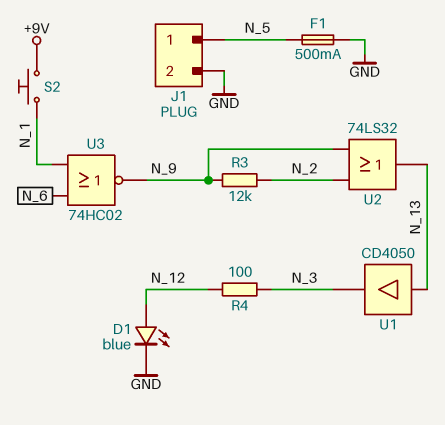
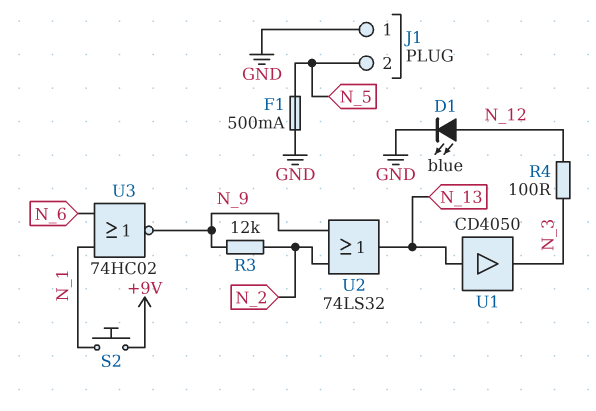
J1 pin 1: N_5 -> GND
J1 pin 2: GND -> N_5

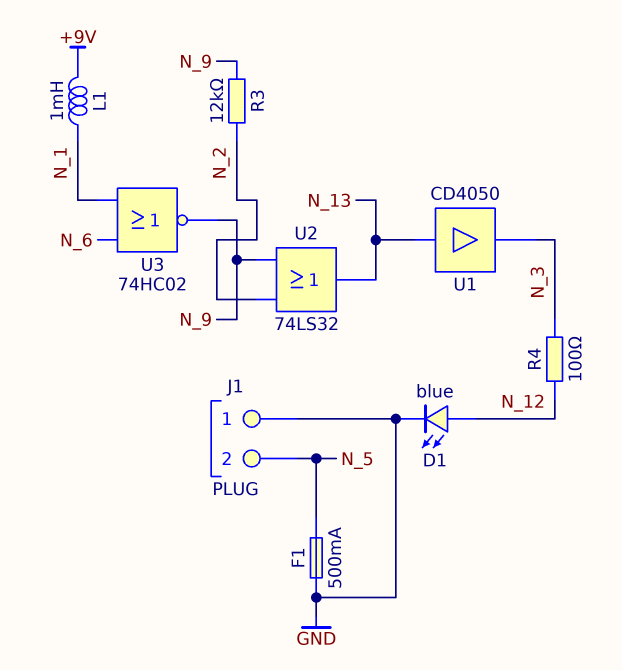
L1: none -> 1mH (+9V, N_1)
S2: button (+9V, N_1) -> none

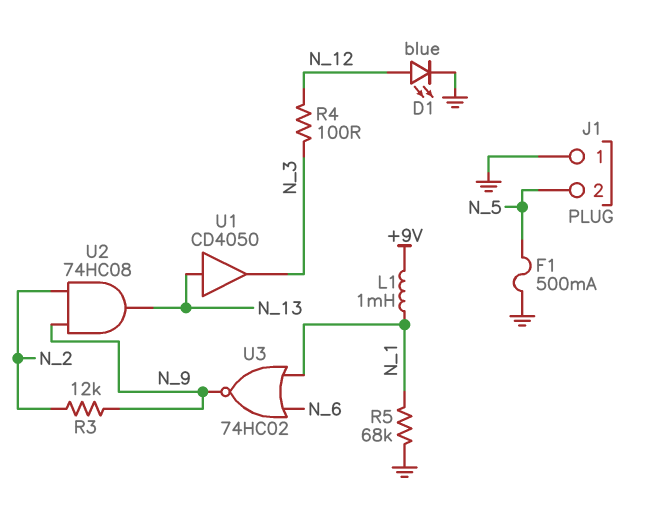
R5: none -> 68k (GND, N_1)
U2: OR 74LS32 (in N_2, in N_9, out N_13) -> AND 74HC08 (in N_2, in N_9, out N_13)

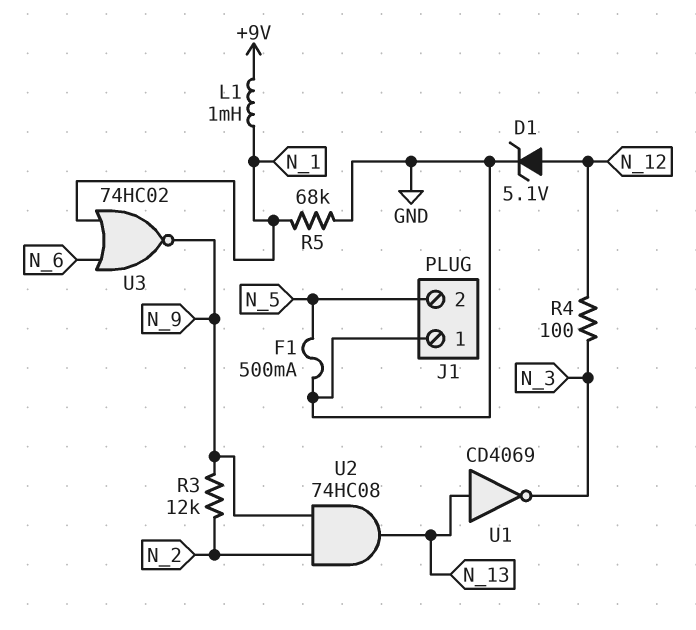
D1: LED blue (A N_12, K GND) -> zener 5.1V (A N_12, K GND)
U1: buffer CD4050 (in N_13, out N_3) -> NOT CD4069 (in N_13, out N_3)

